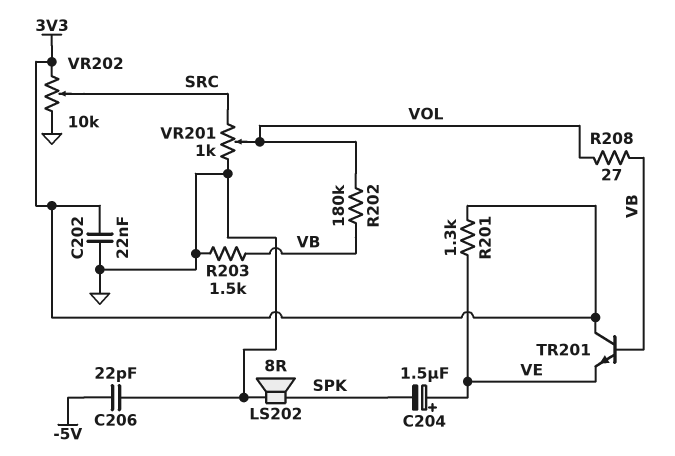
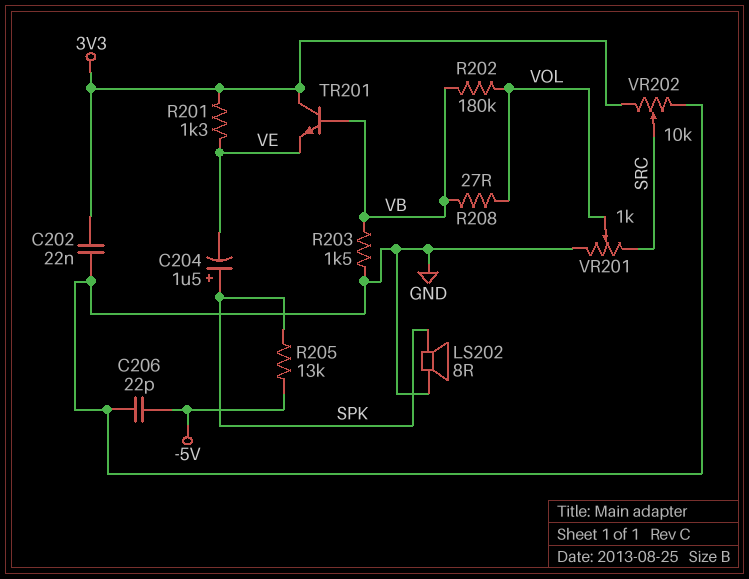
C204: 1.5uF (plus VE, minus SPK) -> 1.5uF (plus SPK, minus VE)
R205: none -> 13k (-5V, SPK)

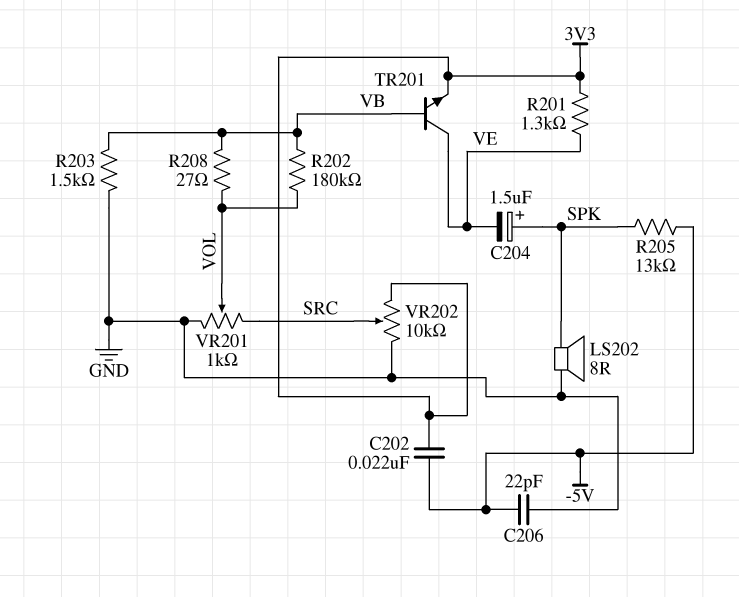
C202: 22nF (3V3, GND) -> 22nF (-5V, 3V3)
TR201: NPN (B VB, C 3V3, E VE) -> NPN (B VB, C VE, E 3V3)

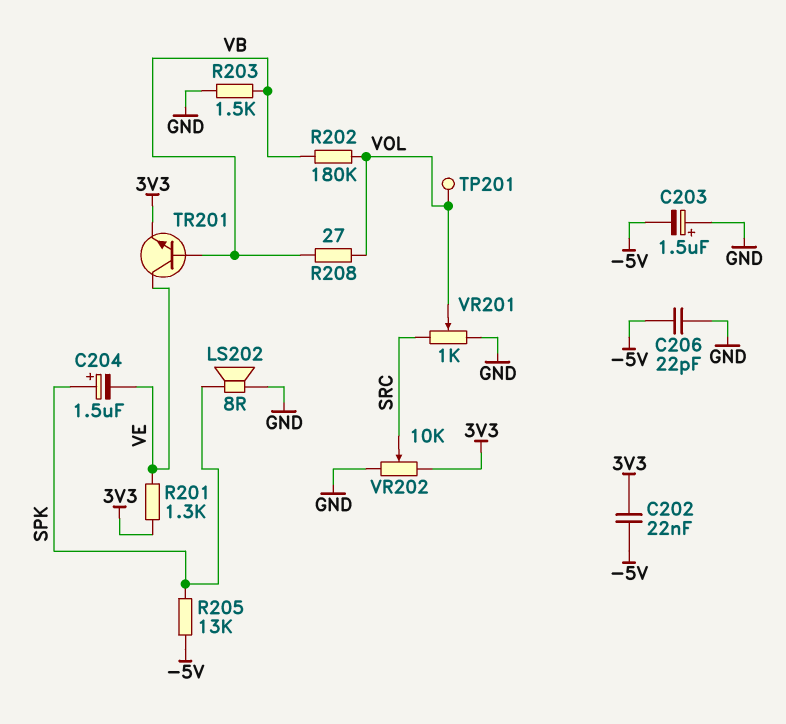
C203: none -> 1.5uF (plus GND, minus -5V)
TP201: none -> test point (VOL)

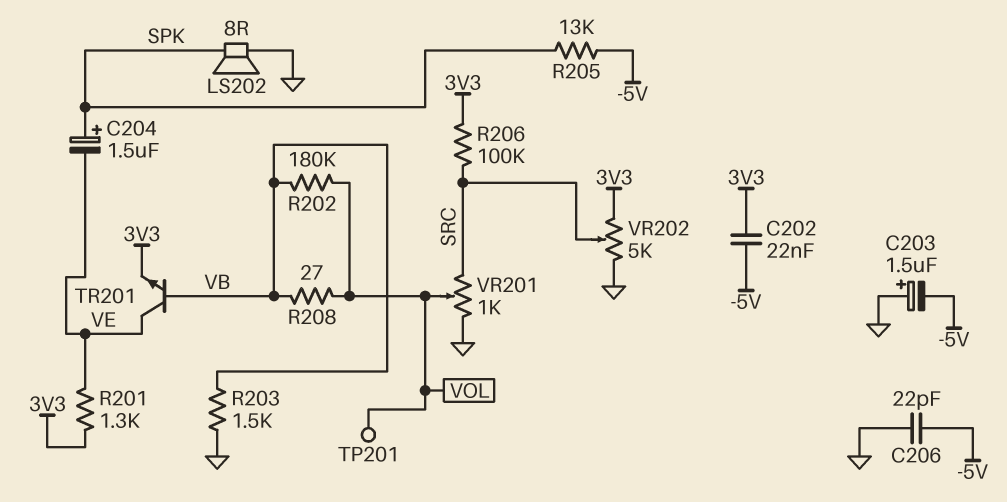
R206: none -> 100k (3V3, SRC)
VR202: 10k (3V3, GND, wiper SRC) -> 5k (3V3, GND, wiper SRC)

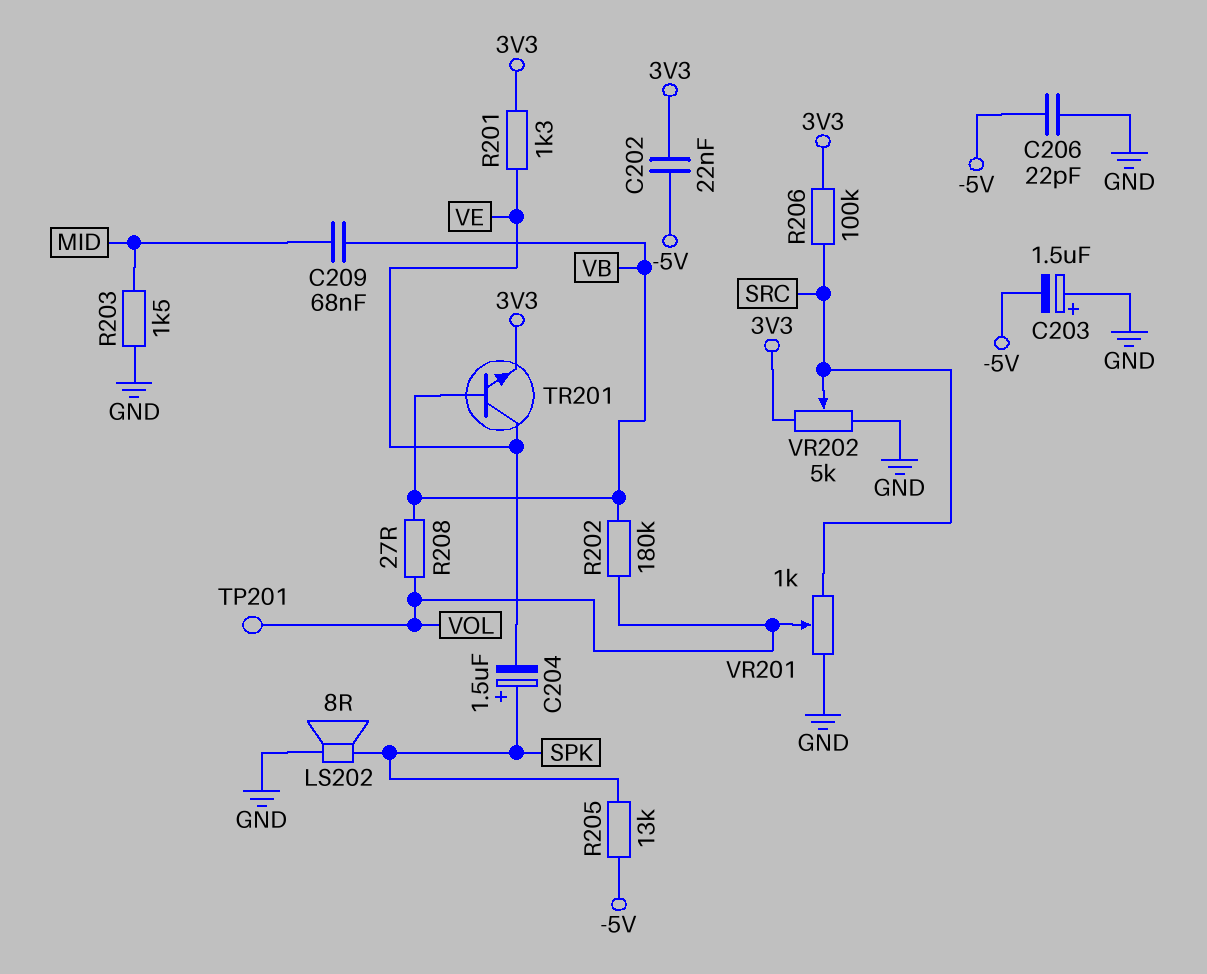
C209: none -> 68nF (MID, VB)
R203: 1.5k (GND, VB) -> 1.5k (GND, MID)

